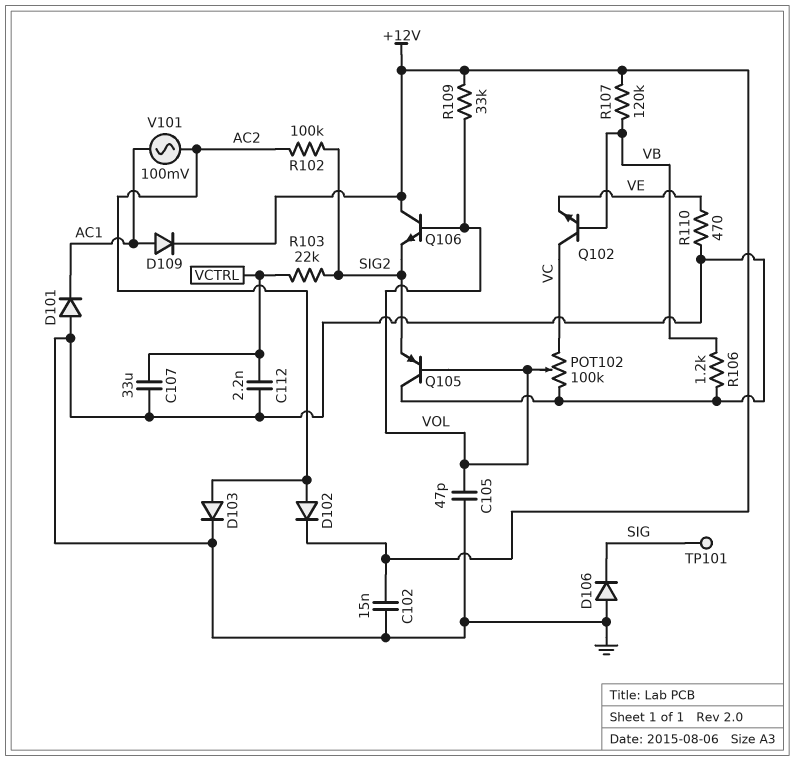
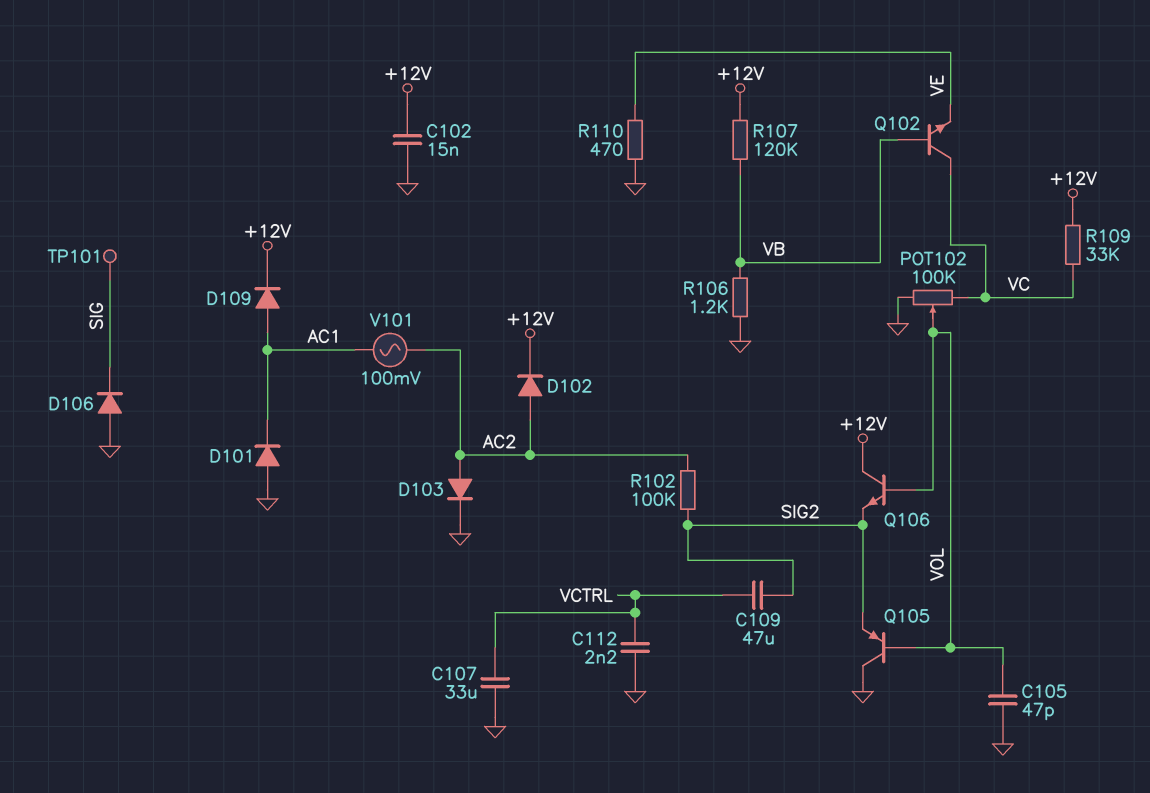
C109: none -> 47uF (SIG2, VCTRL)
R103: 22k (SIG2, VCTRL) -> none
R109: 33k (+12V, VOL) -> 33k (+12V, VC)

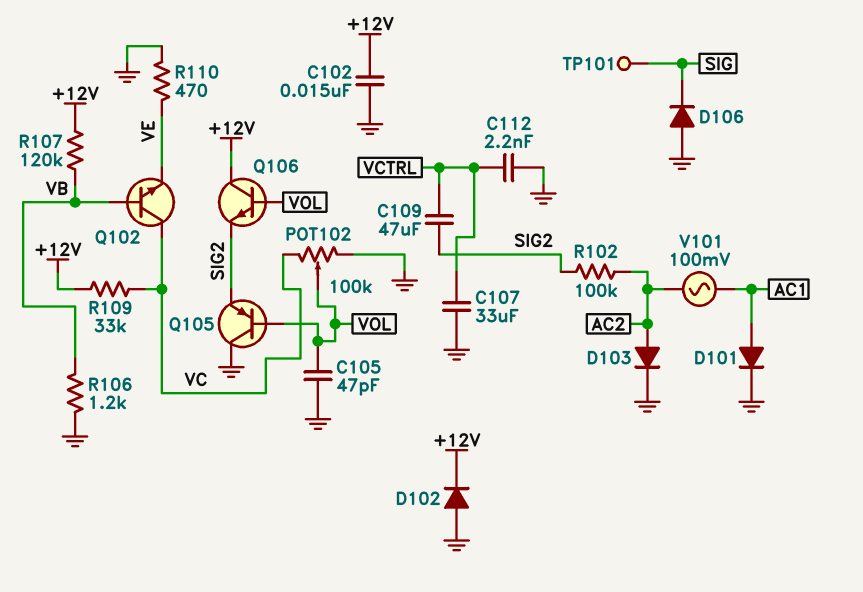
D101: diode (A GND, K AC1) -> diode (A AC1, K GND)
D102: diode (A AC2, K +12V) -> diode (A GND, K +12V)
D109: diode (A AC1, K +12V) -> none

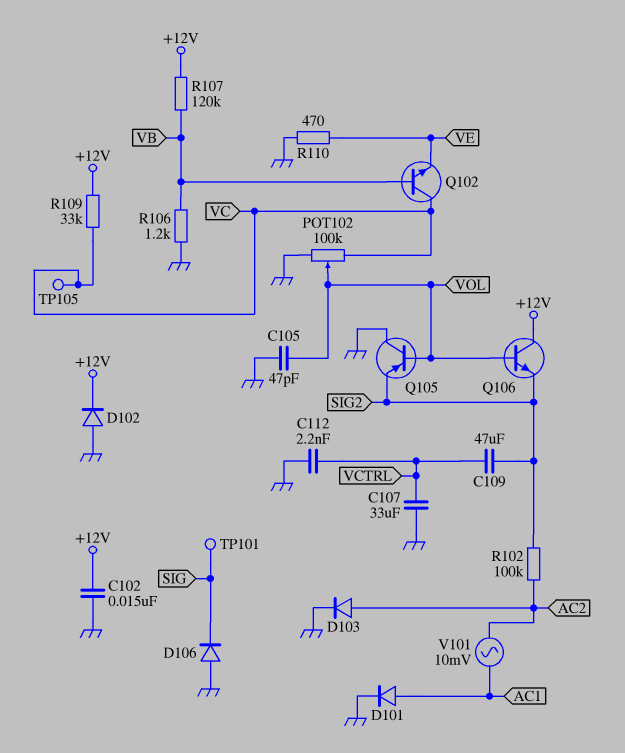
TP105: none -> test point (VC)
V101: AC 100mV (AC1, AC2) -> AC 10mV (AC1, AC2)

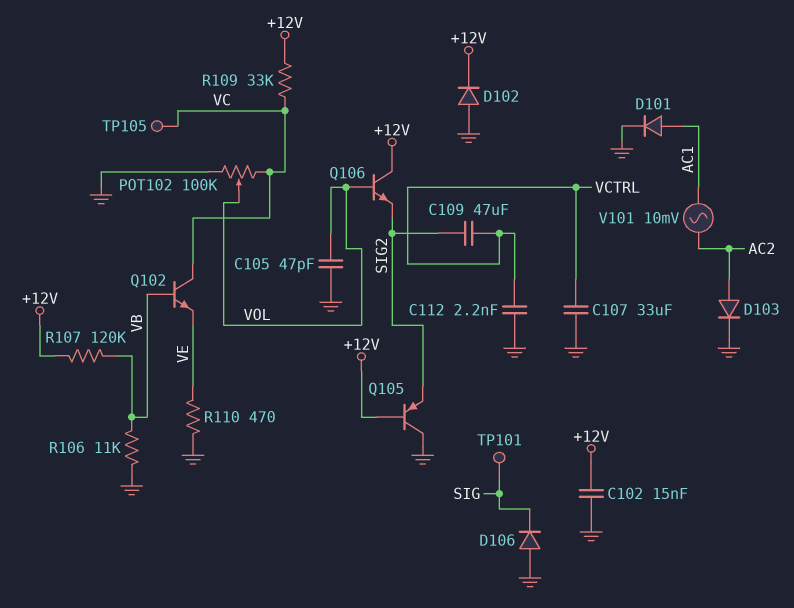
Q105: PNP (B VOL, C GND, E SIG2) -> PNP (B +12V, C GND, E SIG2)
R102: 100k (AC2, SIG2) -> none
R106: 1.2k (GND, VB) -> 11k (GND, VB)

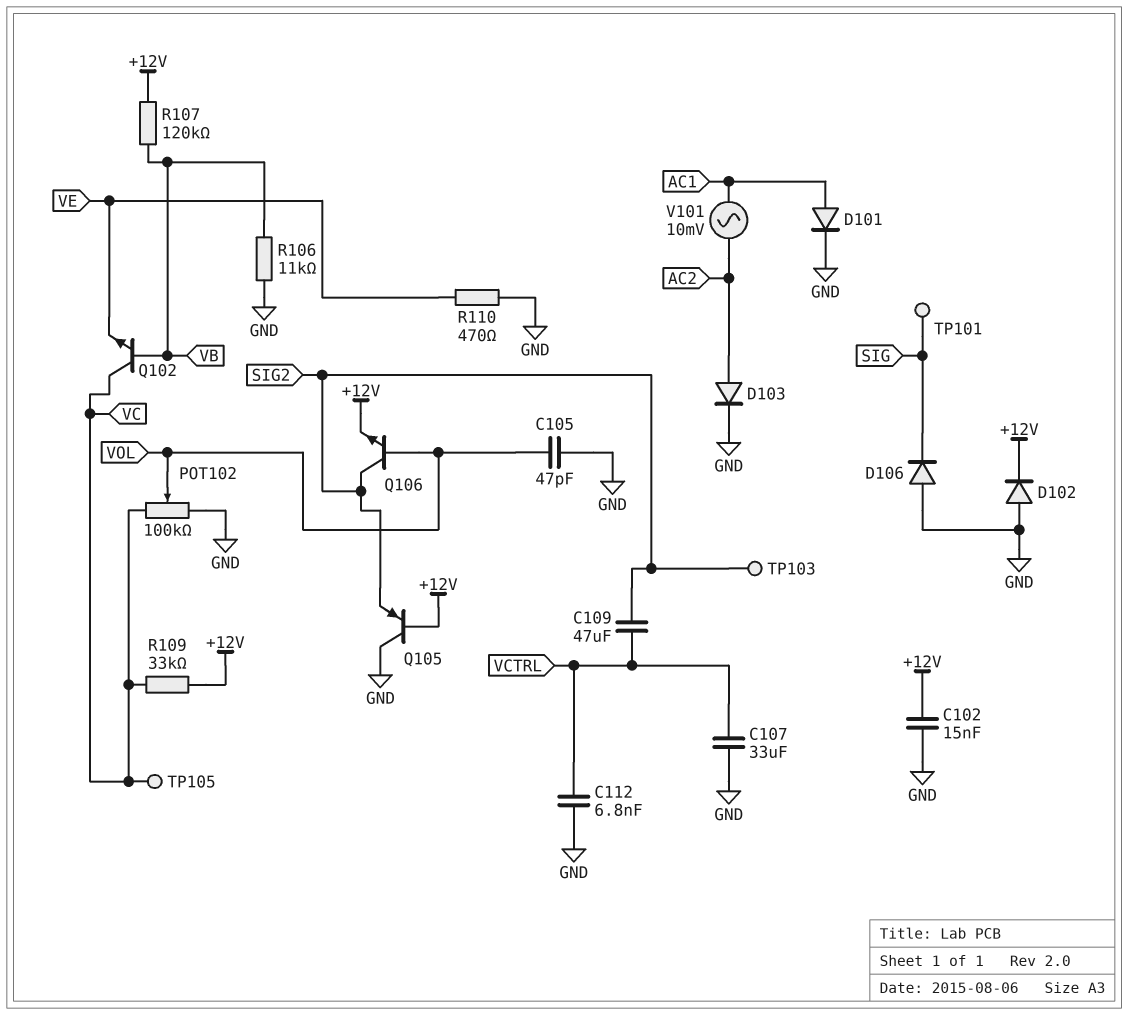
C112: 2.2nF (GND, VCTRL) -> 6.8nF (GND, VCTRL)
Q106: NPN (B VOL, C +12V, E SIG2) -> NPN (B VOL, C SIG2, E +12V)
TP103: none -> test point (SIG2)

